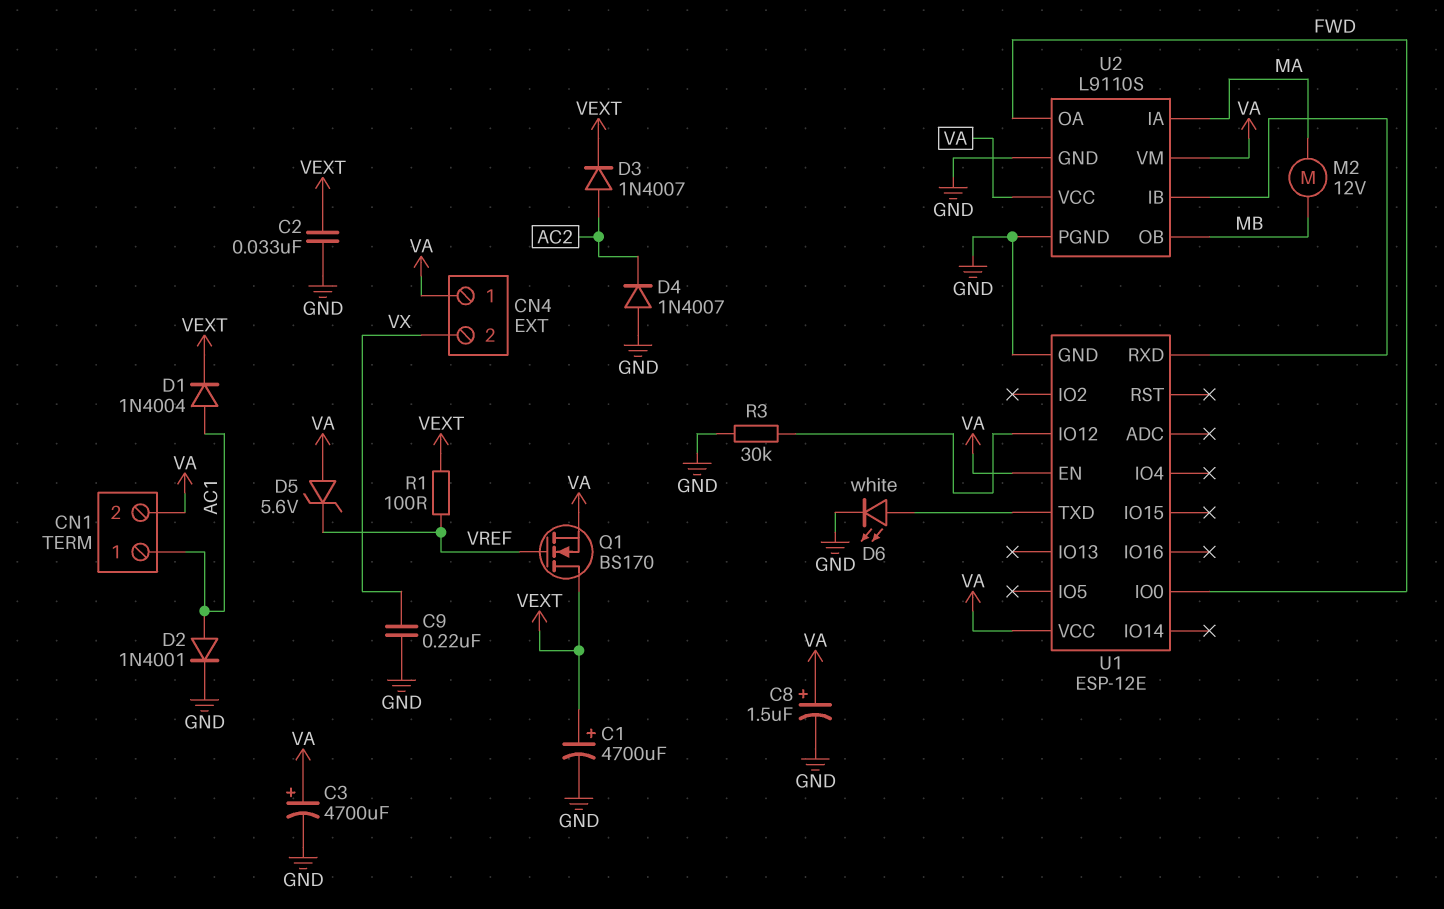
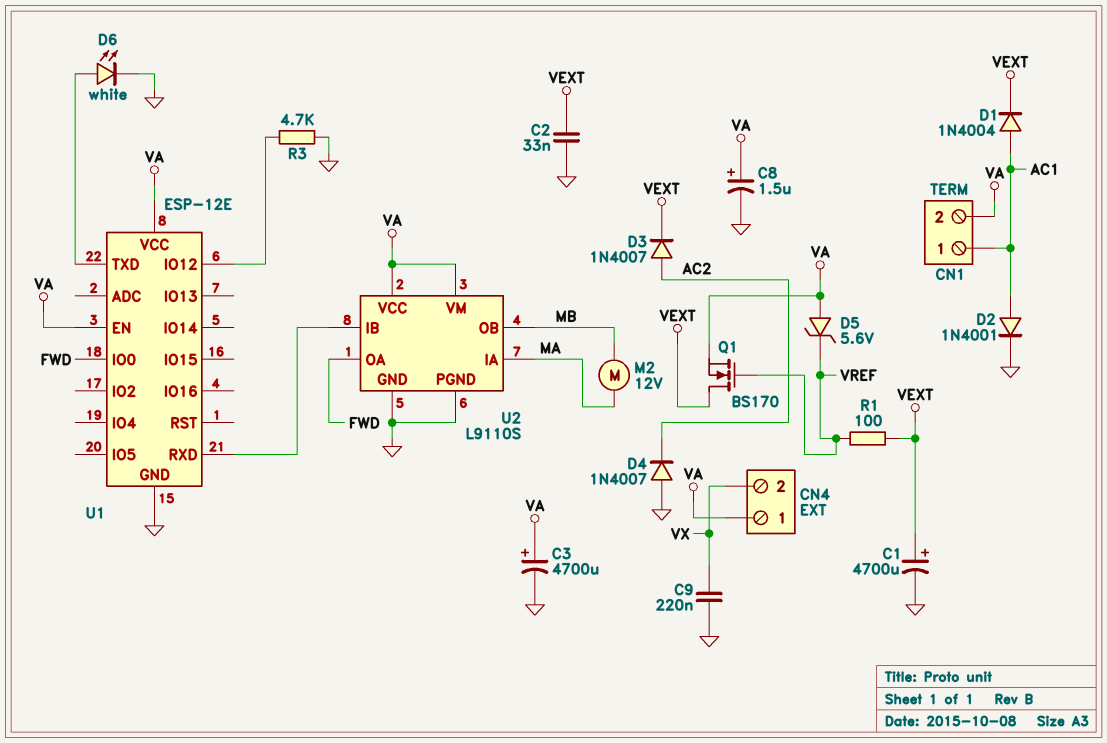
R3: 30k (GND, U1/IO12) -> 4.7k (GND, U1/IO12)

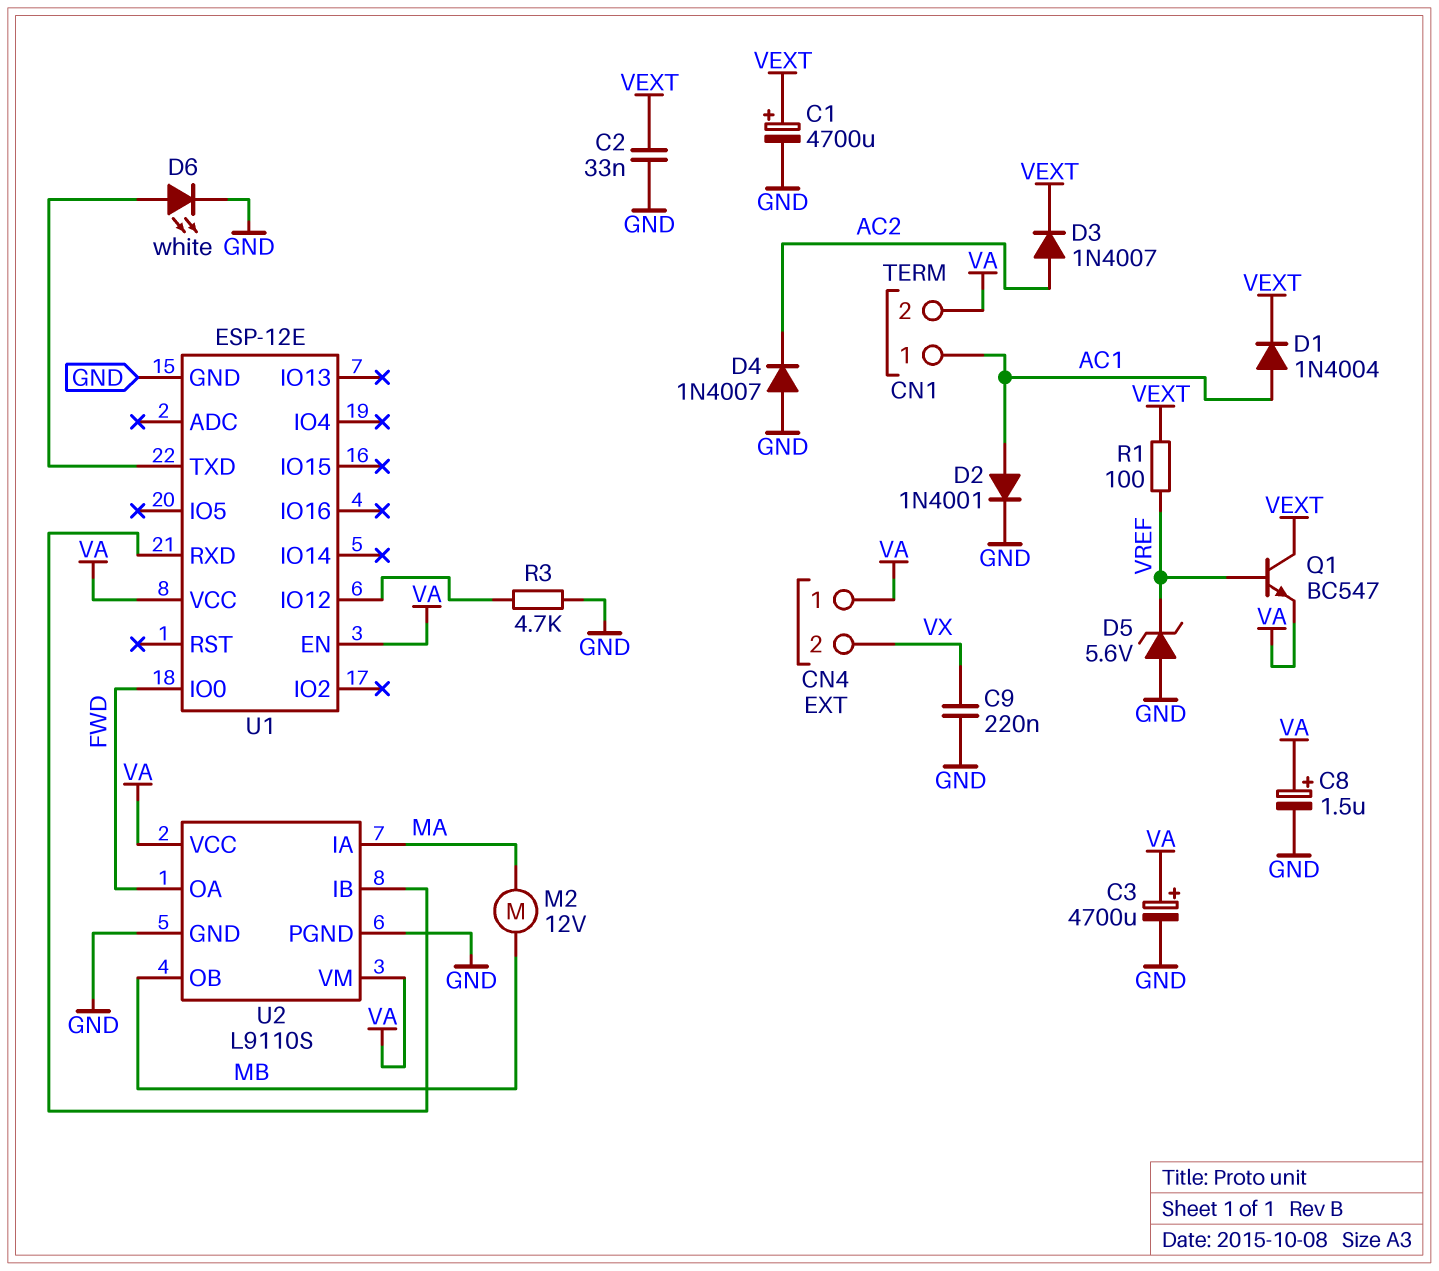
D5: zener 5.6V (A VA, K VREF) -> zener 5.6V (A GND, K VREF)
Q1: NMOS BS170 (G VREF, D VEXT, S VA) -> NPN BC547 (B VREF, C VEXT, E VA)

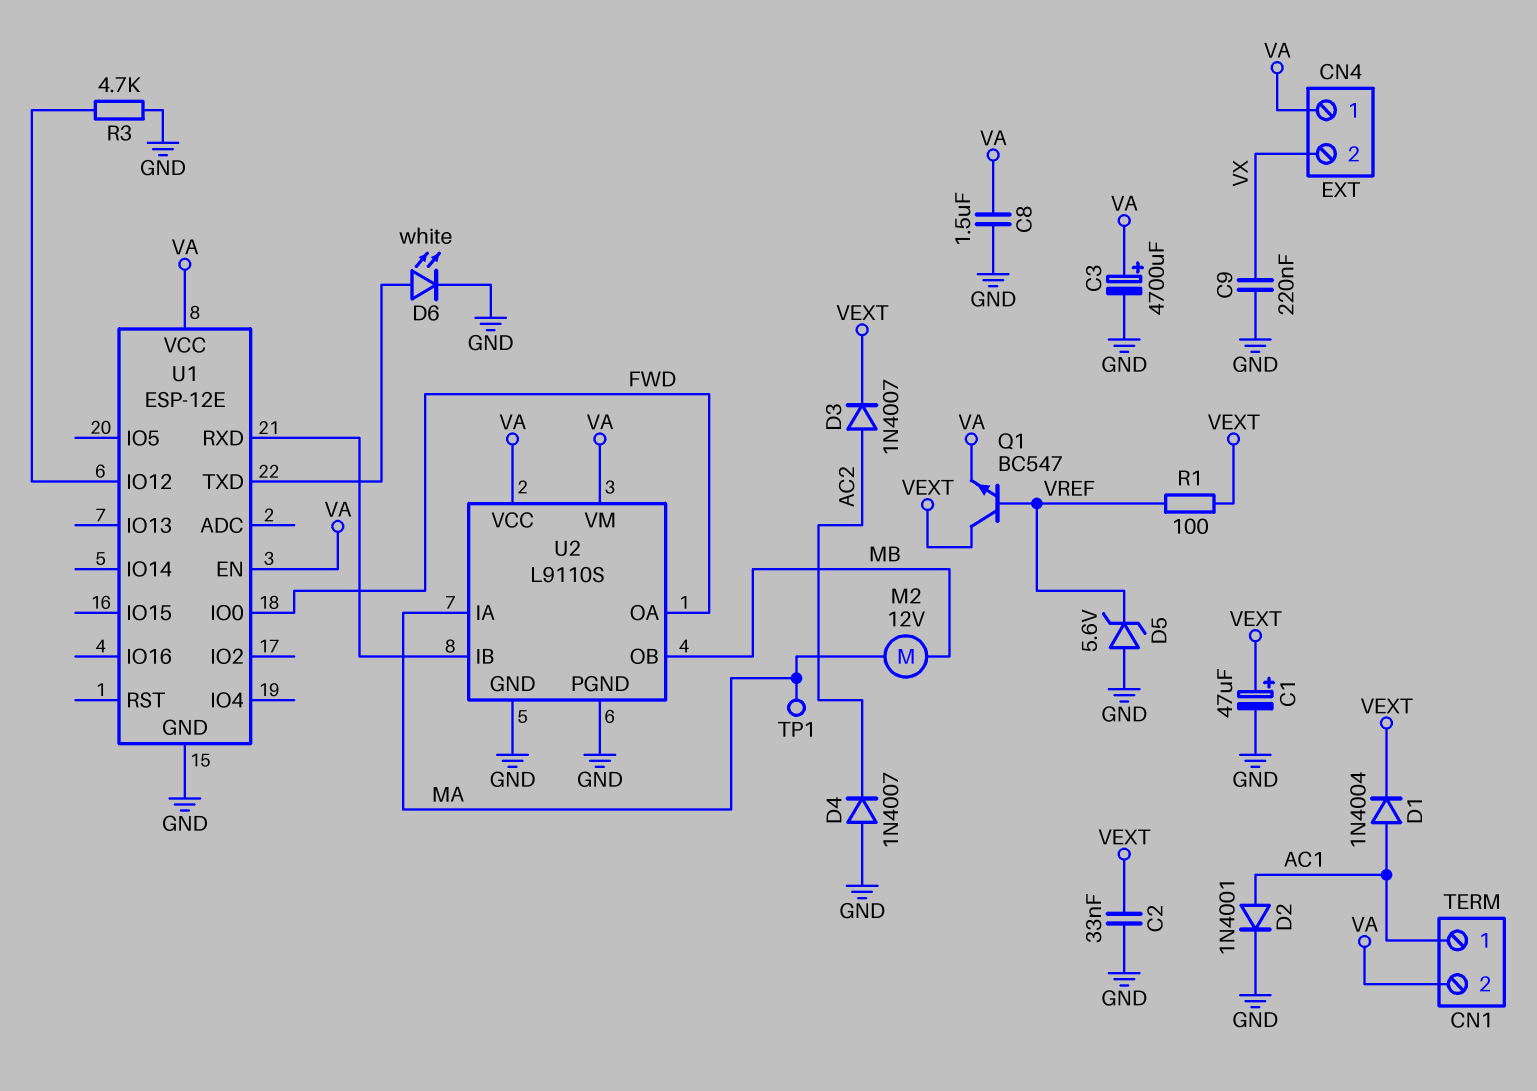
C1: 4700uF (plus VEXT, minus GND) -> 47uF (plus VEXT, minus GND)
C8: 1.5uF (plus VA, minus GND) -> 1.5uF (GND, VA)
TP1: none -> test point (MA)

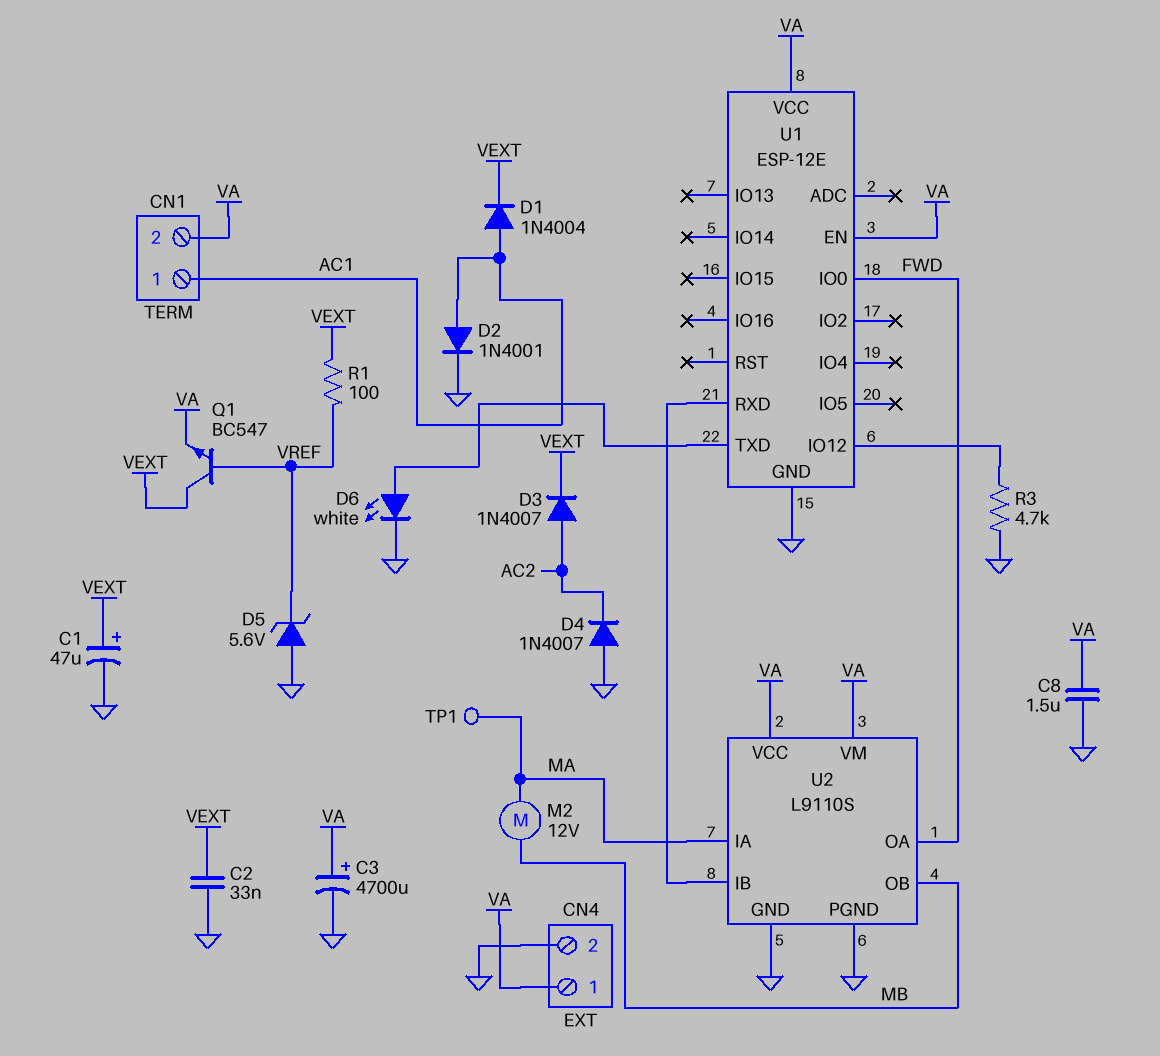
C9: 220nF (GND, VX) -> none
CN4 pin 2: VX -> GND

